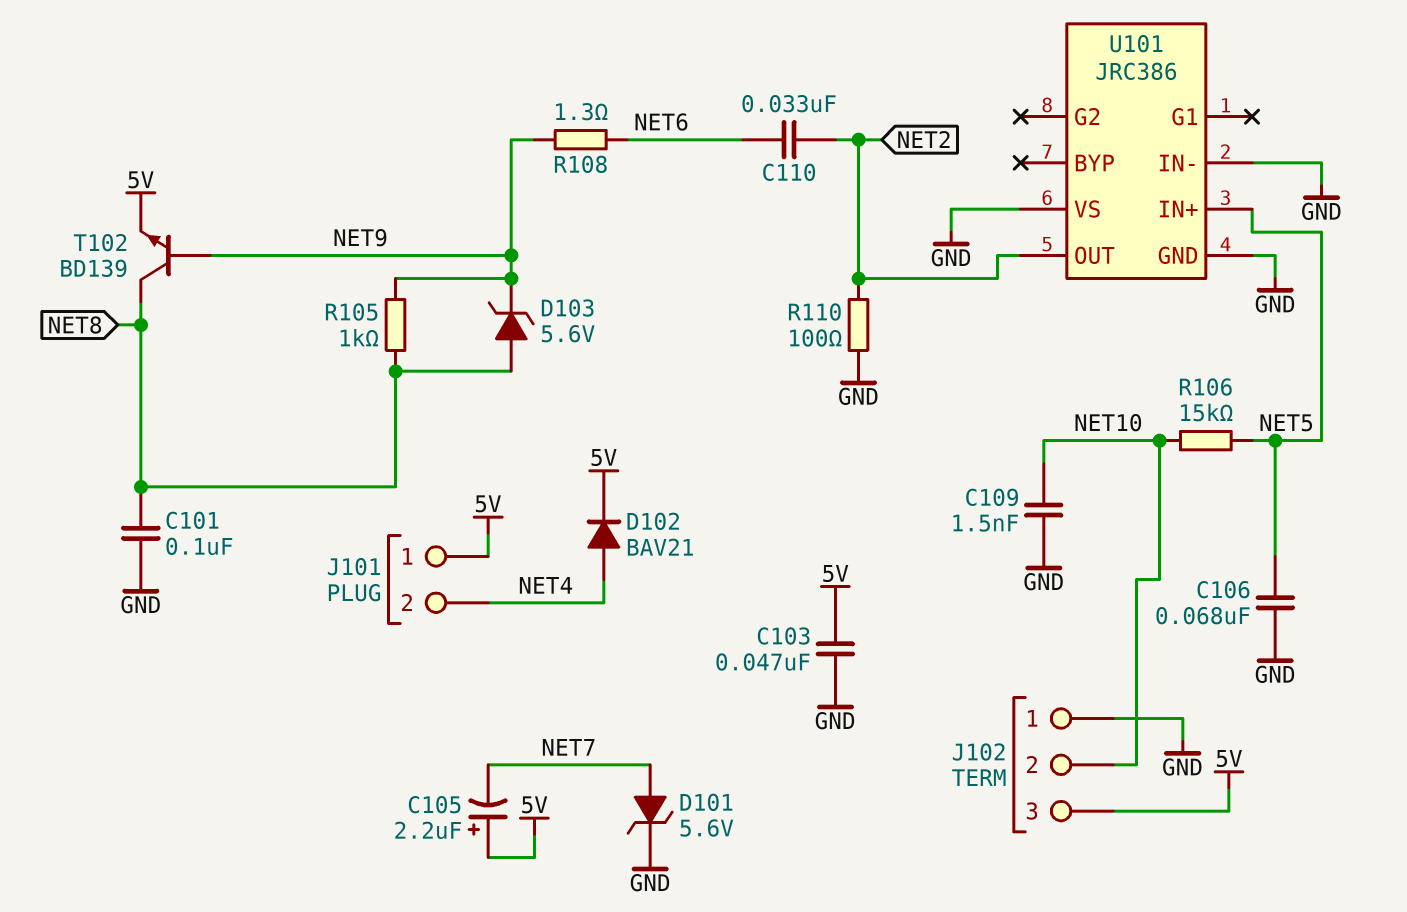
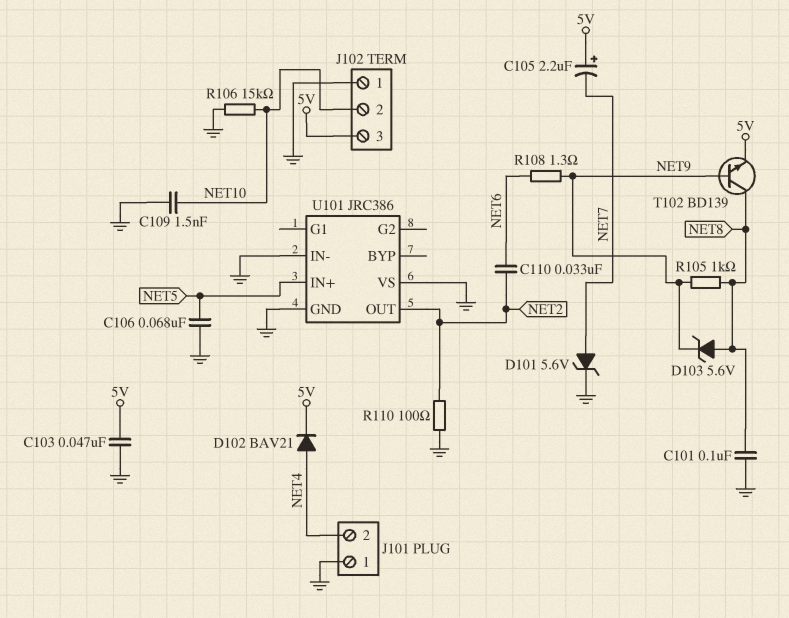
J101 pin 1: 5V -> GND
R106: 15k (NET5, NET10) -> 15k (GND, NET10)

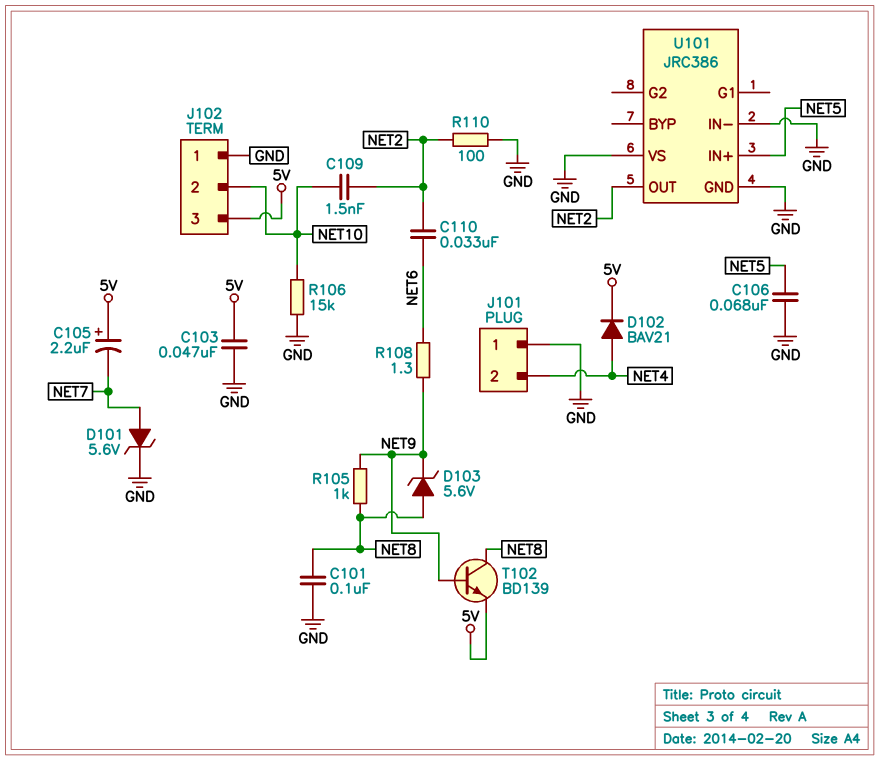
C109: 1.5nF (GND, NET10) -> 1.5nF (NET2, NET10)

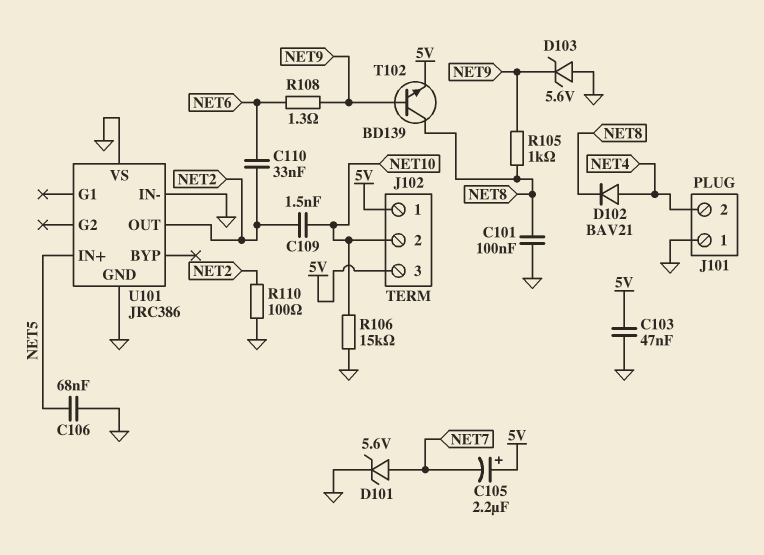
D102: diode BAV21 (A NET4, K 5V) -> diode BAV21 (A NET4, K NET8)
D103: zener 5.6V (A NET8, K NET9) -> zener 5.6V (A GND, K NET9)
J102 pin 1: GND -> 5V

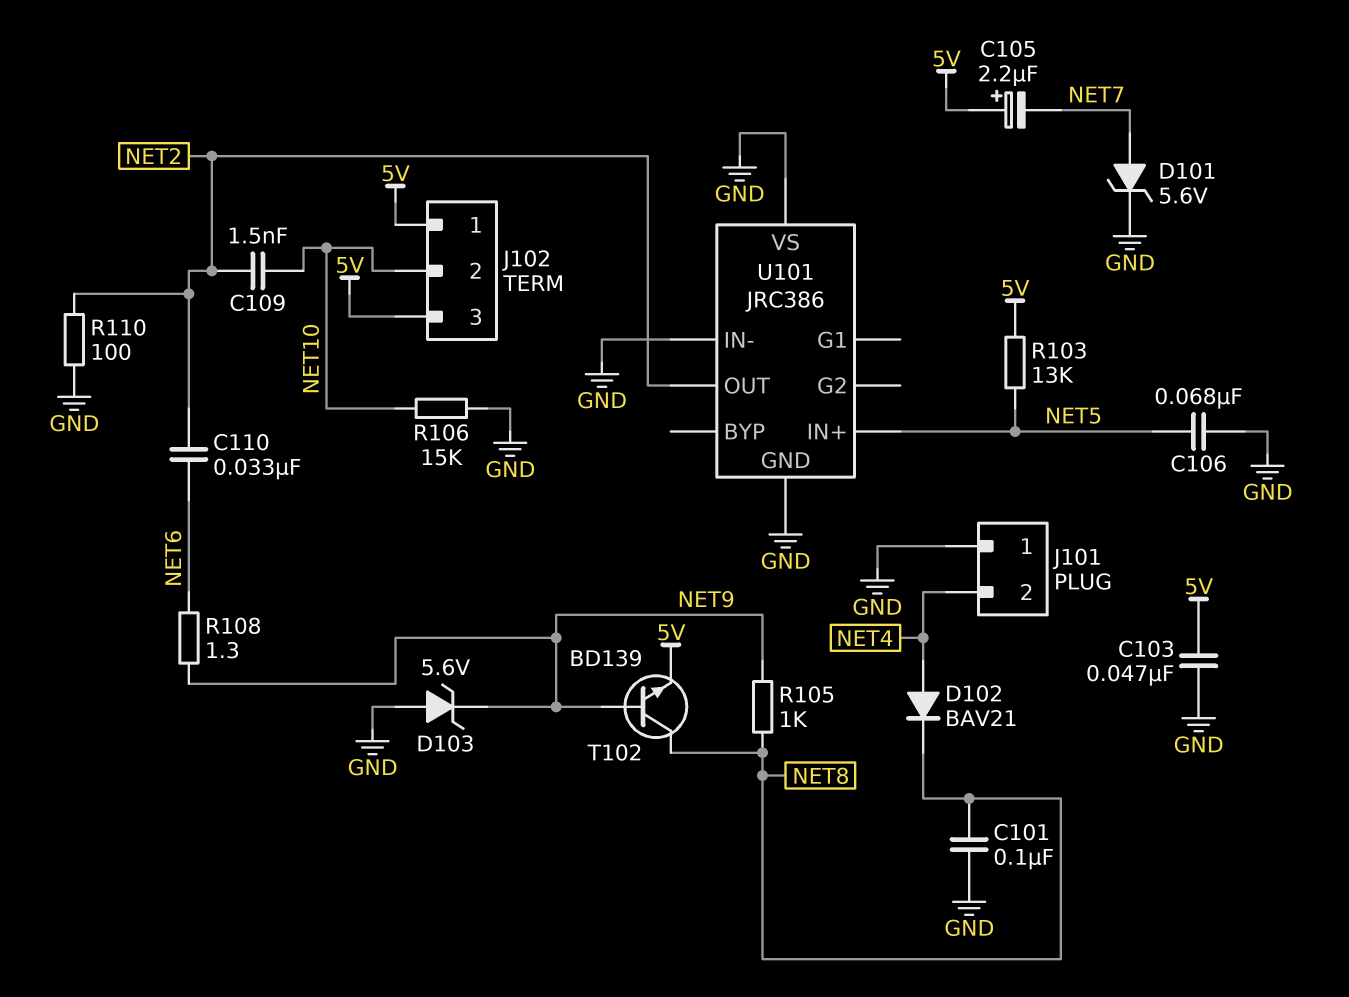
R103: none -> 13k (5V, NET5)

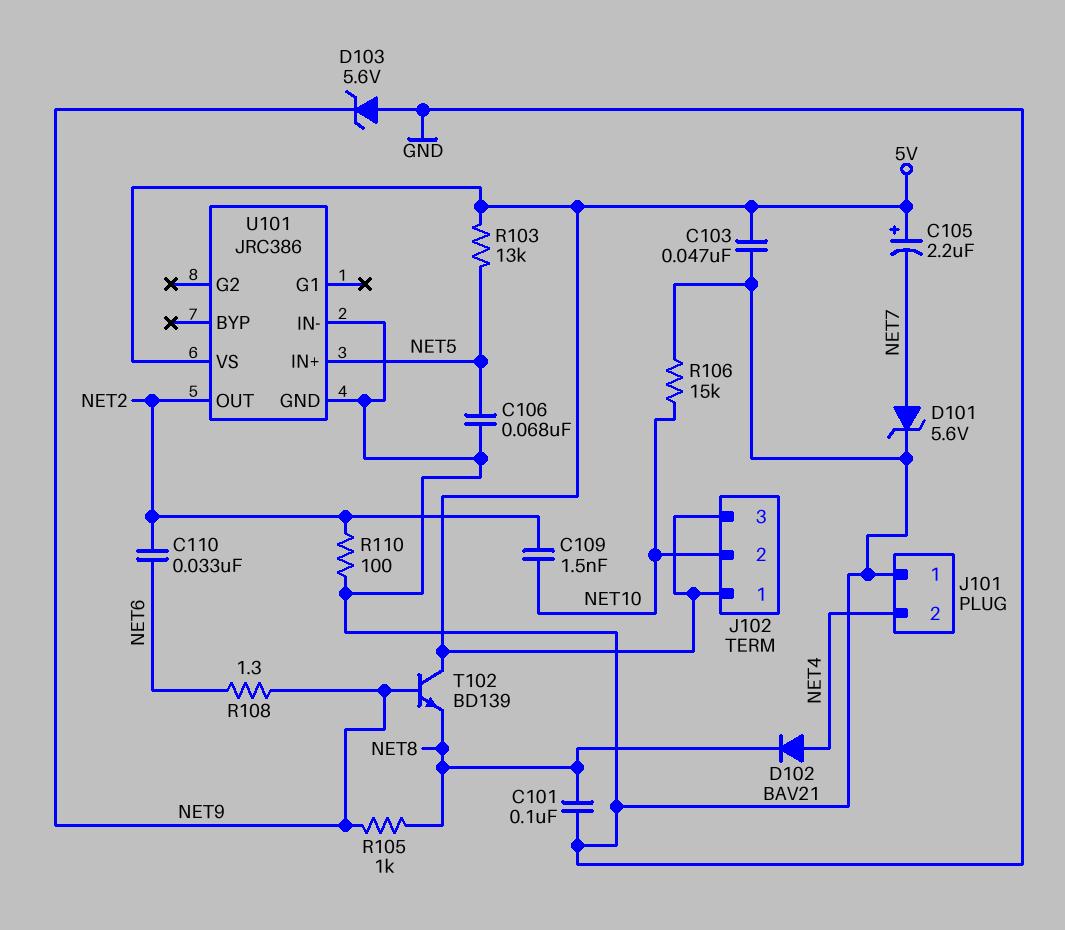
T102: NPN BD139 (B NET9, C NET8, E 5V) -> NPN BD139 (B NET9, C 5V, E NET8)
U101 pin VS: GND -> 5V

